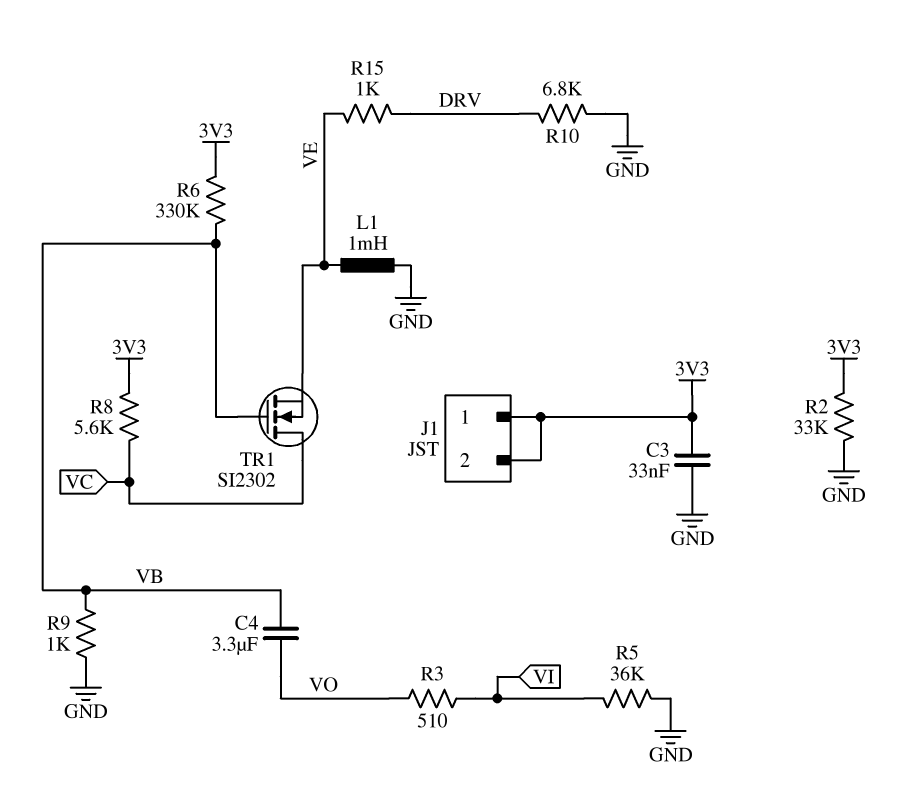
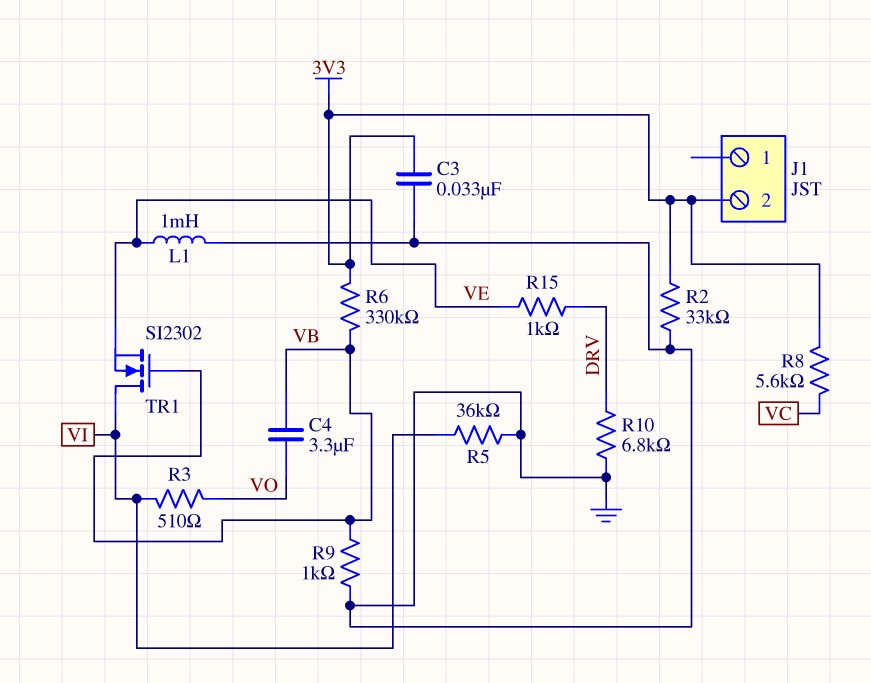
J1 pin 1: 3V3 -> none
TR1: NMOS SI2302 (G VB, D VC, S VE) -> NMOS SI2302 (G VB, D VI, S VE)

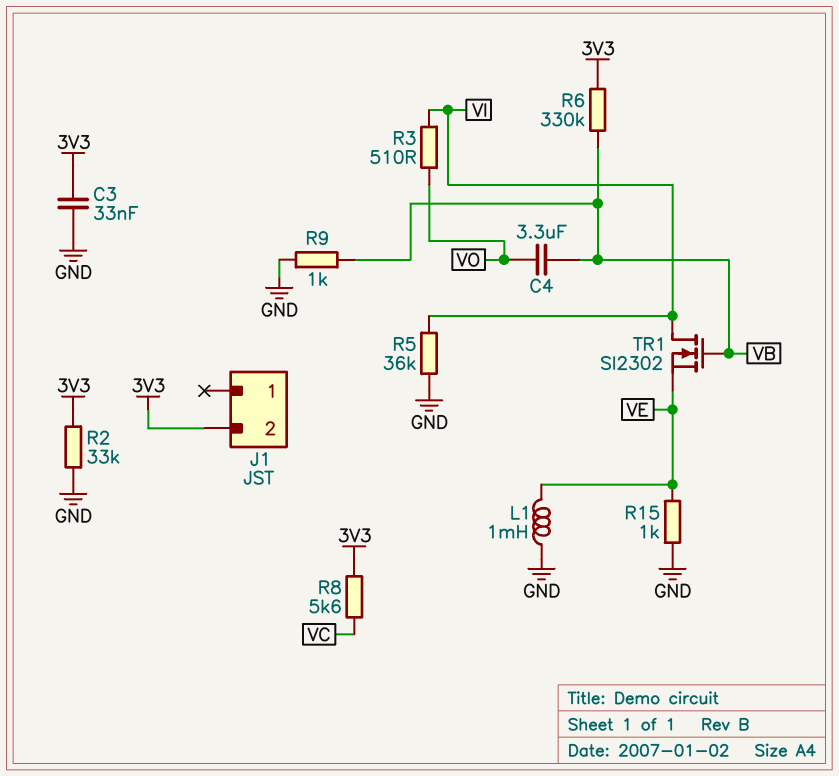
R10: 6.8k (DRV, GND) -> none
R15: 1k (DRV, VE) -> 1k (GND, VE)

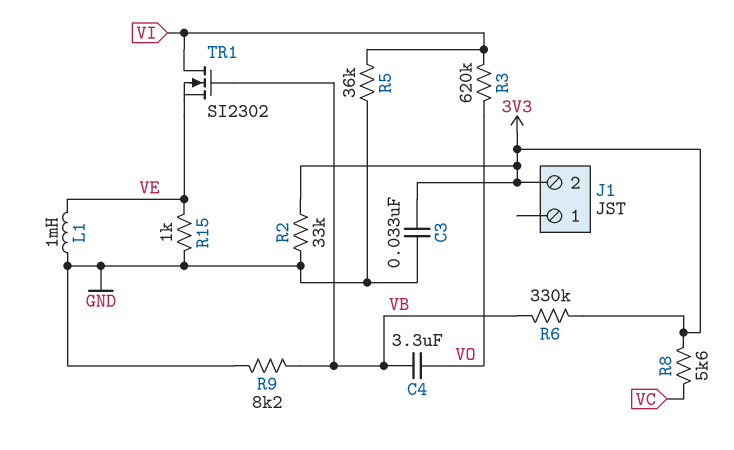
R3: 510 (VI, VO) -> 620k (VI, VO)
R9: 1k (GND, VB) -> 8.2k (GND, VB)

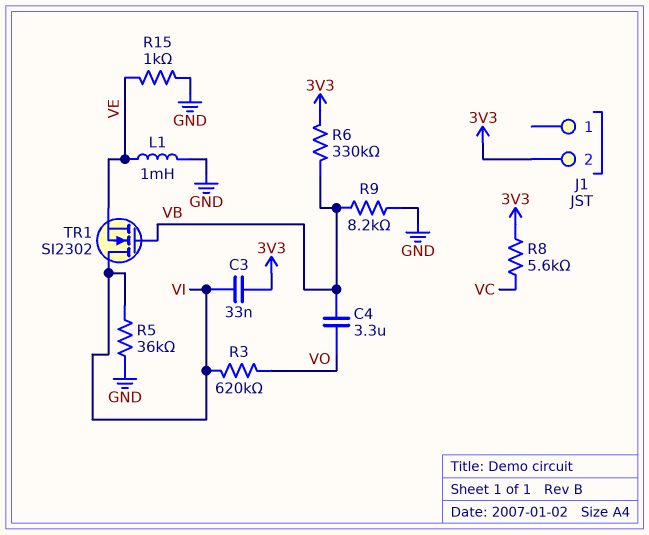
C3: 33nF (3V3, GND) -> 33nF (3V3, VI)
R2: 33k (3V3, GND) -> none

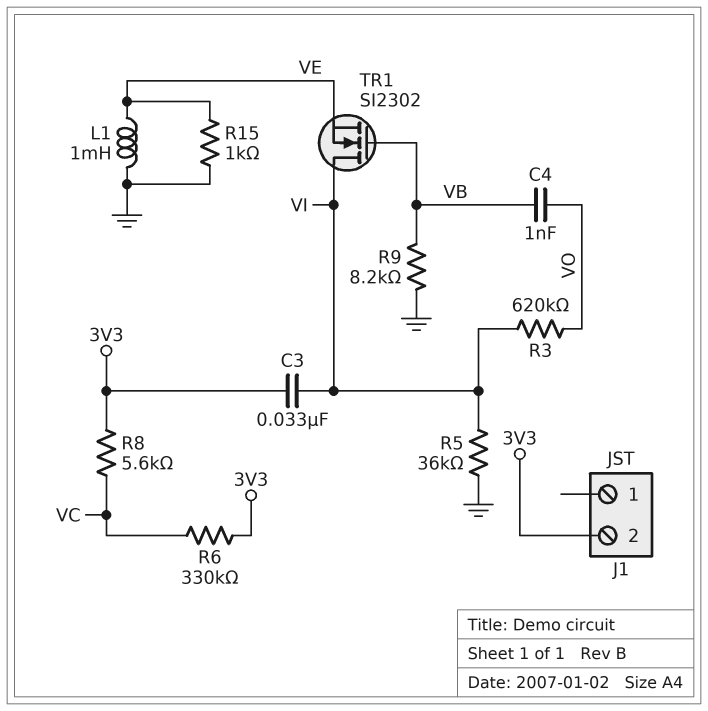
C4: 3.3uF (VB, VO) -> 1nF (VB, VO)
R6: 330k (3V3, VB) -> 330k (3V3, VC)

